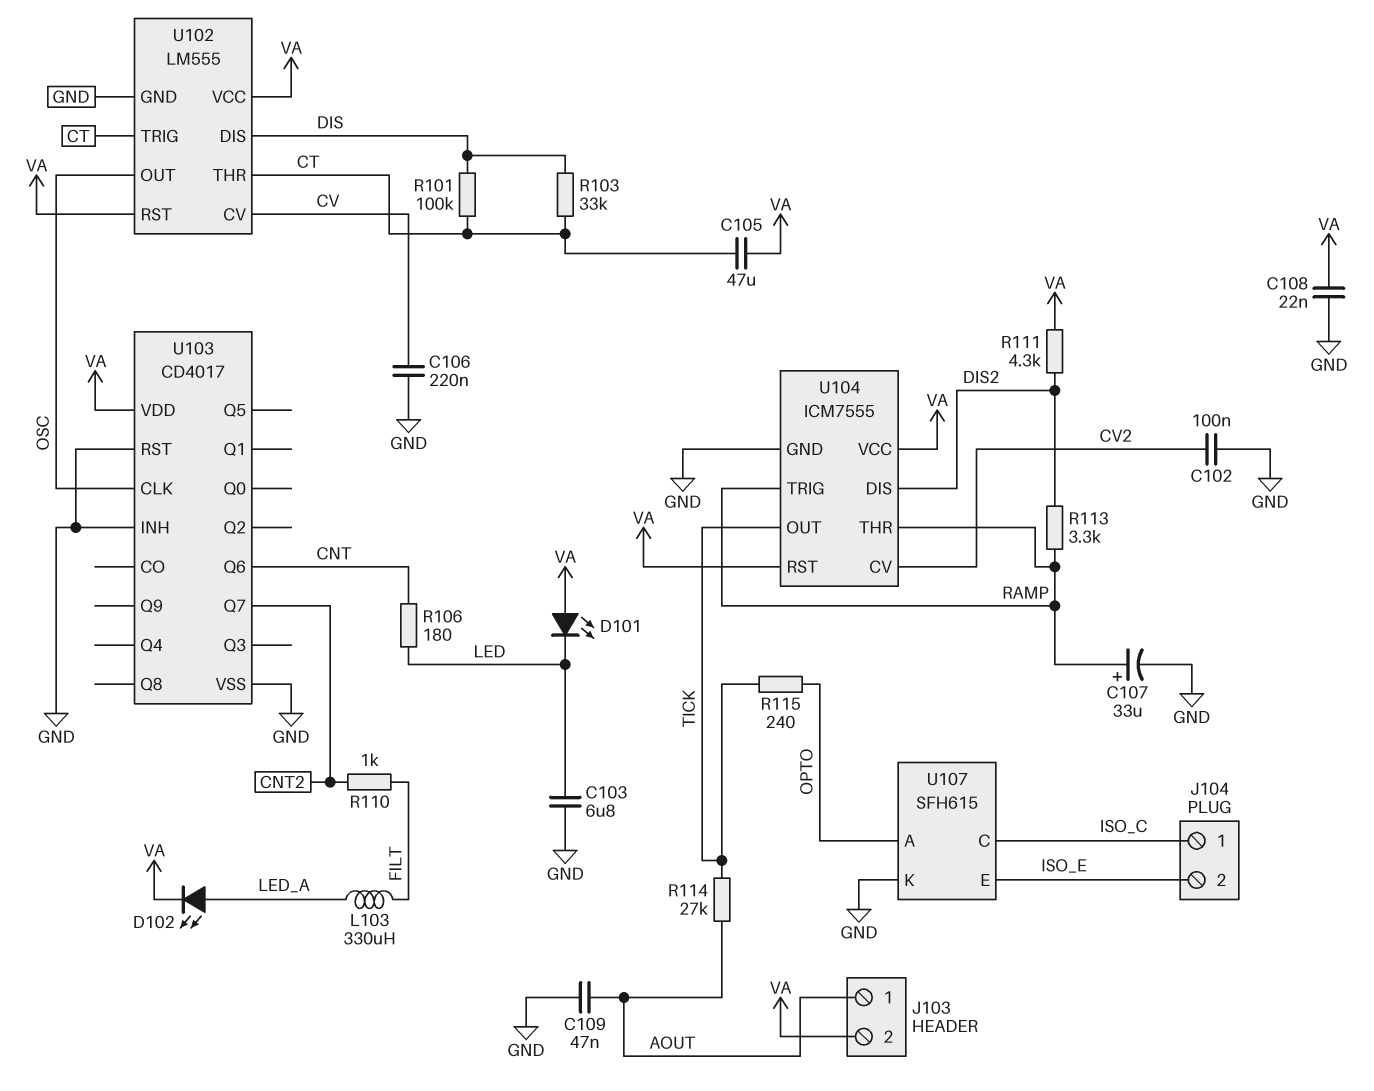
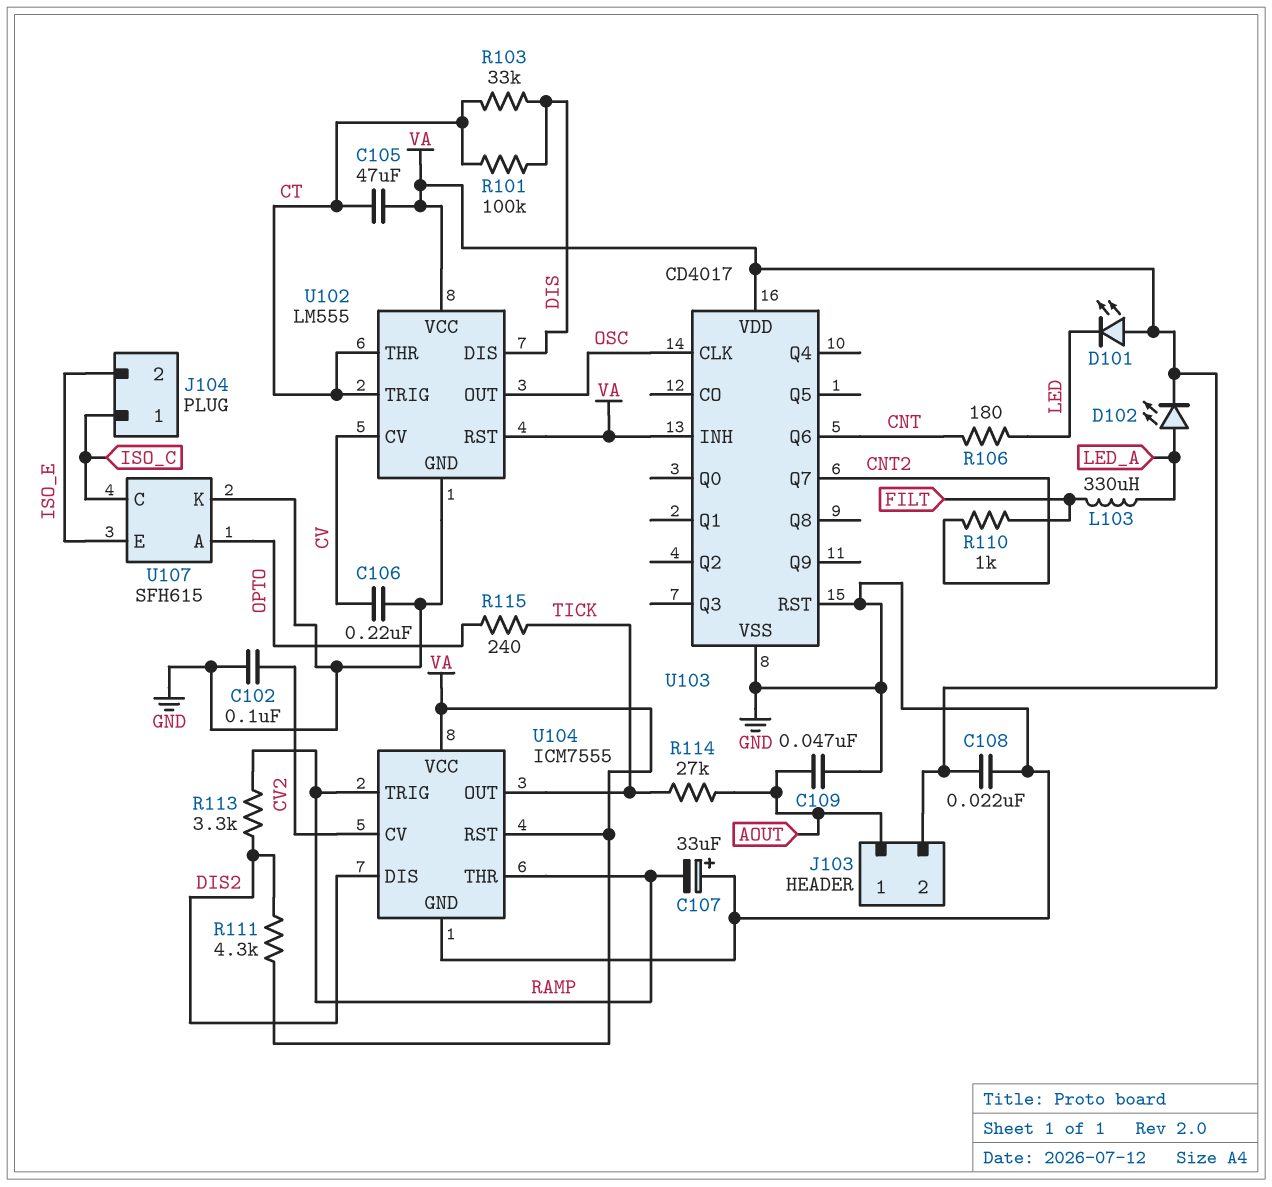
C103: 6.8uF (GND, LED) -> none
C107: 33uF (plus RAMP, minus GND) -> 33uF (plus GND, minus RAMP)
U103 pin INH: GND -> VA

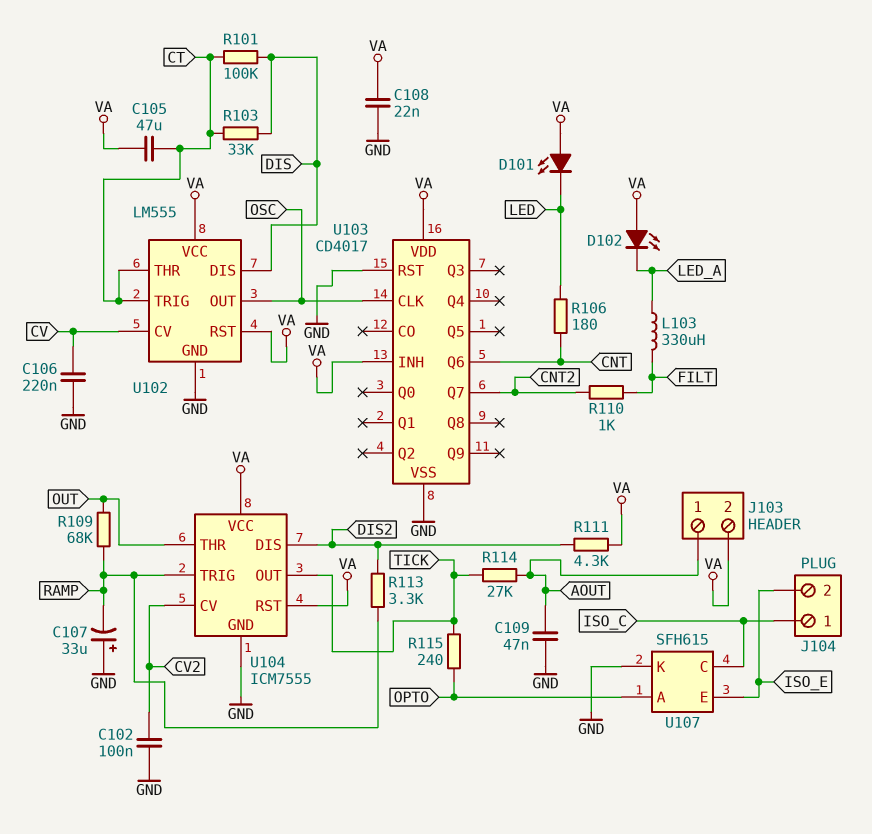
D102: LED (A LED_A, K VA) -> LED (A VA, K LED_A)
R109: none -> 68k (OUT, RAMP)
U104 pin THR: RAMP -> OUT

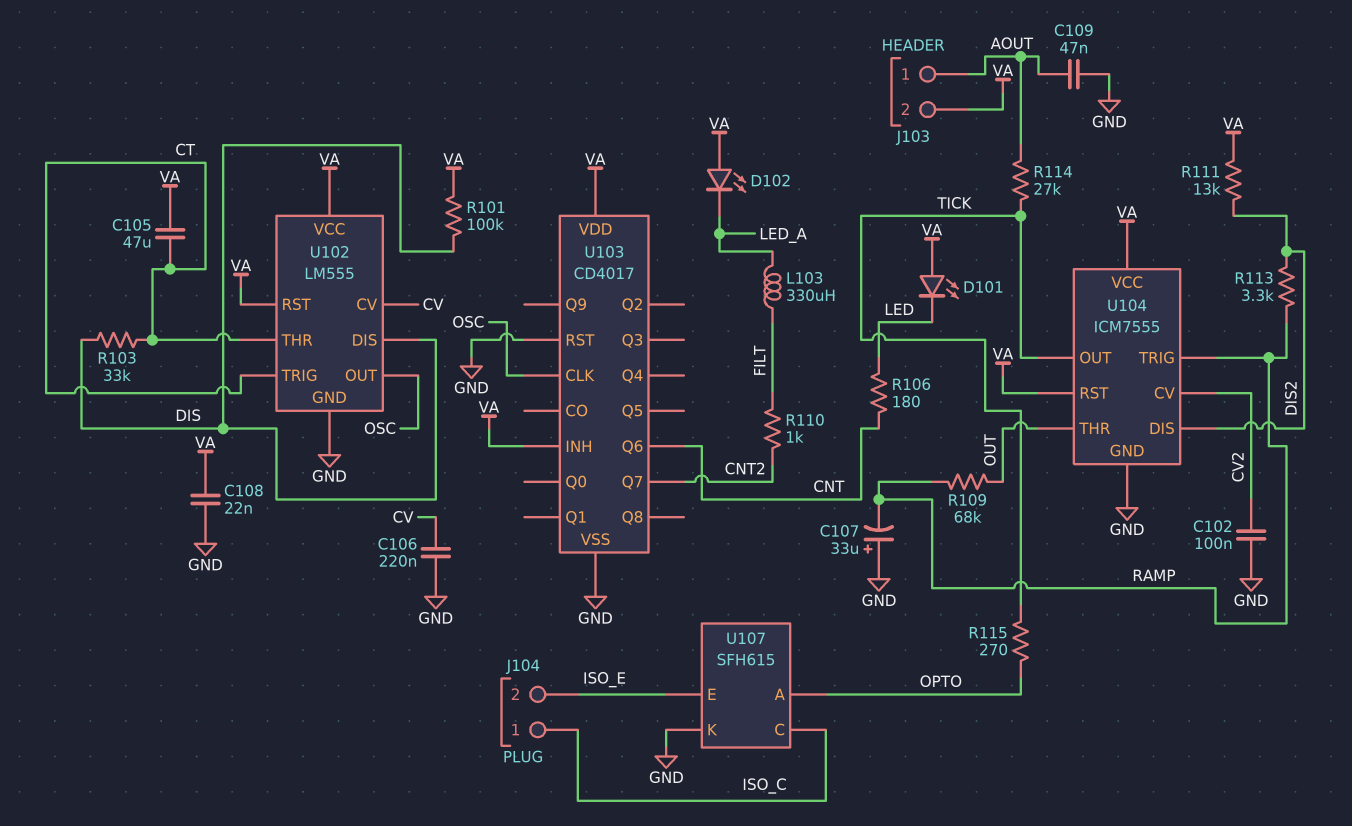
R101: 100k (CT, DIS) -> 100k (DIS, VA)
R111: 4.3k (DIS2, VA) -> 13k (DIS2, VA)
R115: 240 (OPTO, TICK) -> 270 (OPTO, TICK)

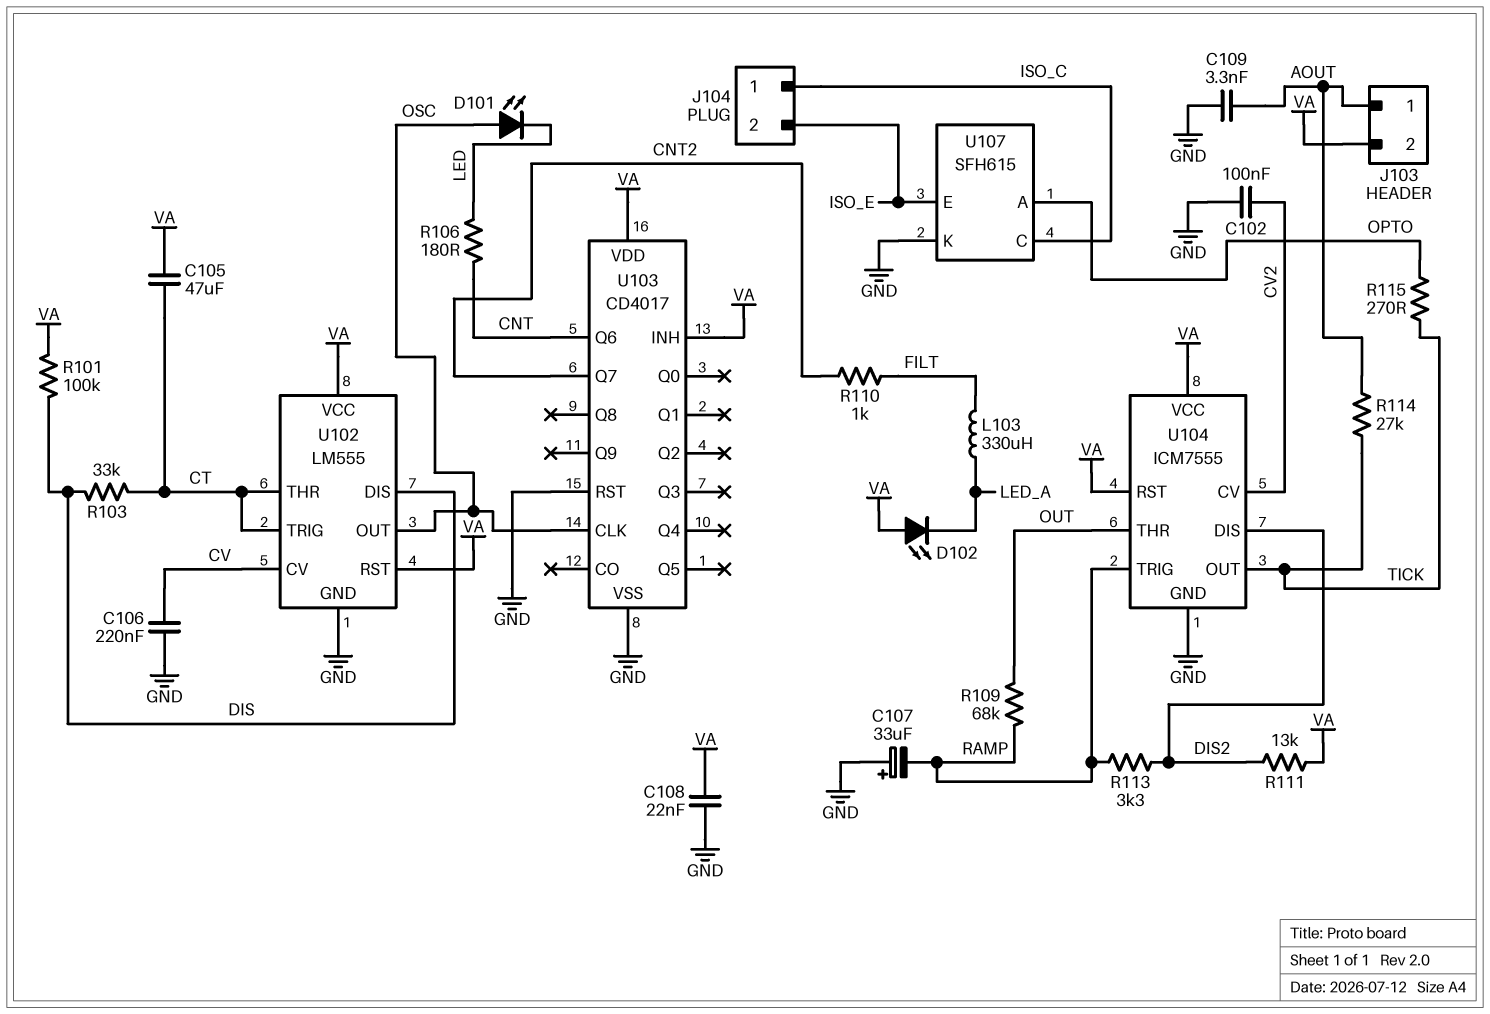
C109: 47nF (AOUT, GND) -> 3.3nF (AOUT, GND)
D101: LED (A VA, K LED) -> LED (A OSC, K LED)

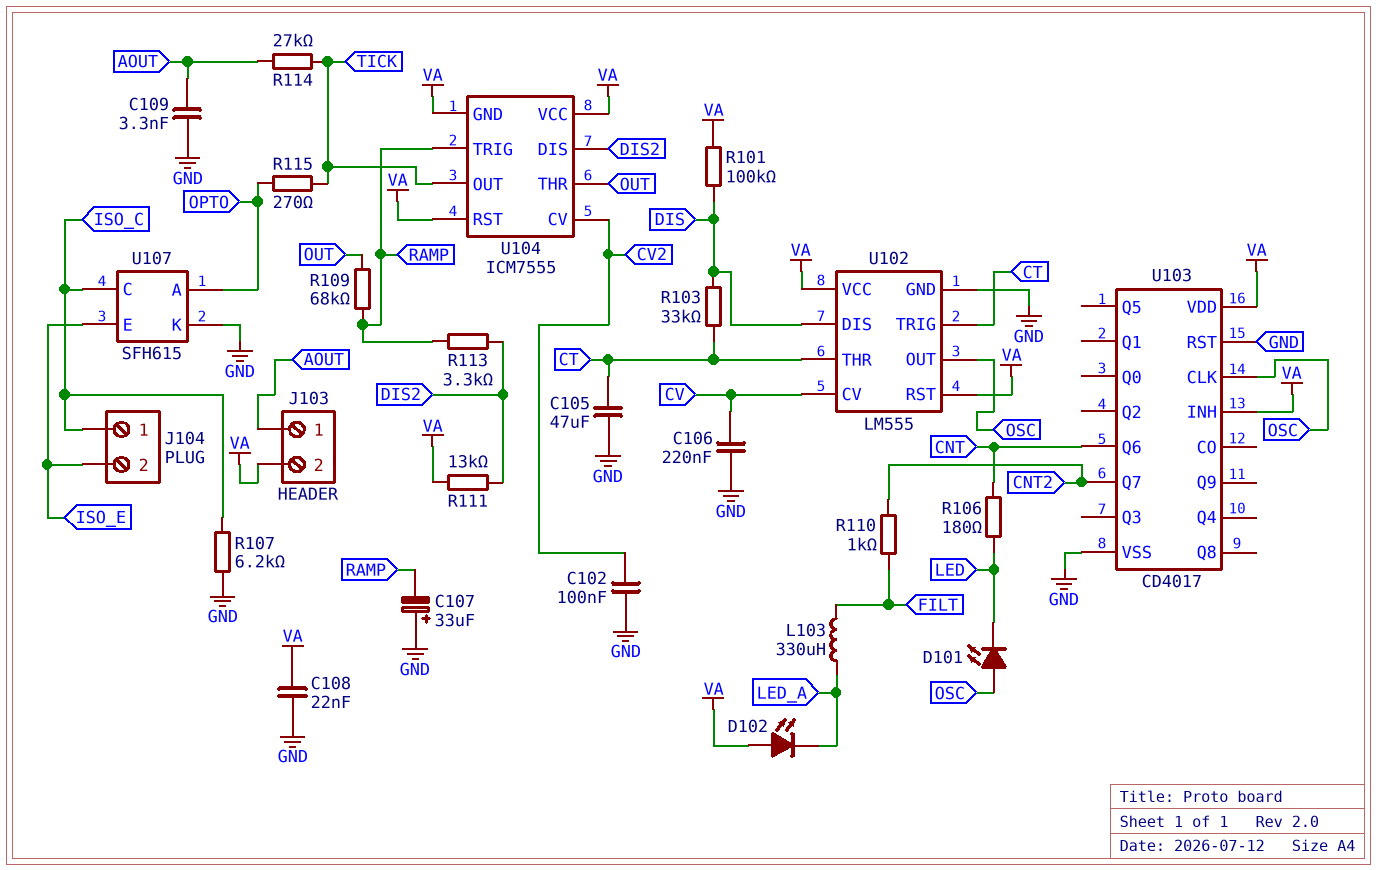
C105: 47uF (CT, VA) -> 47uF (CT, GND)
R107: none -> 6.2k (GND, ISO_C)
U104 pin GND: GND -> VA

